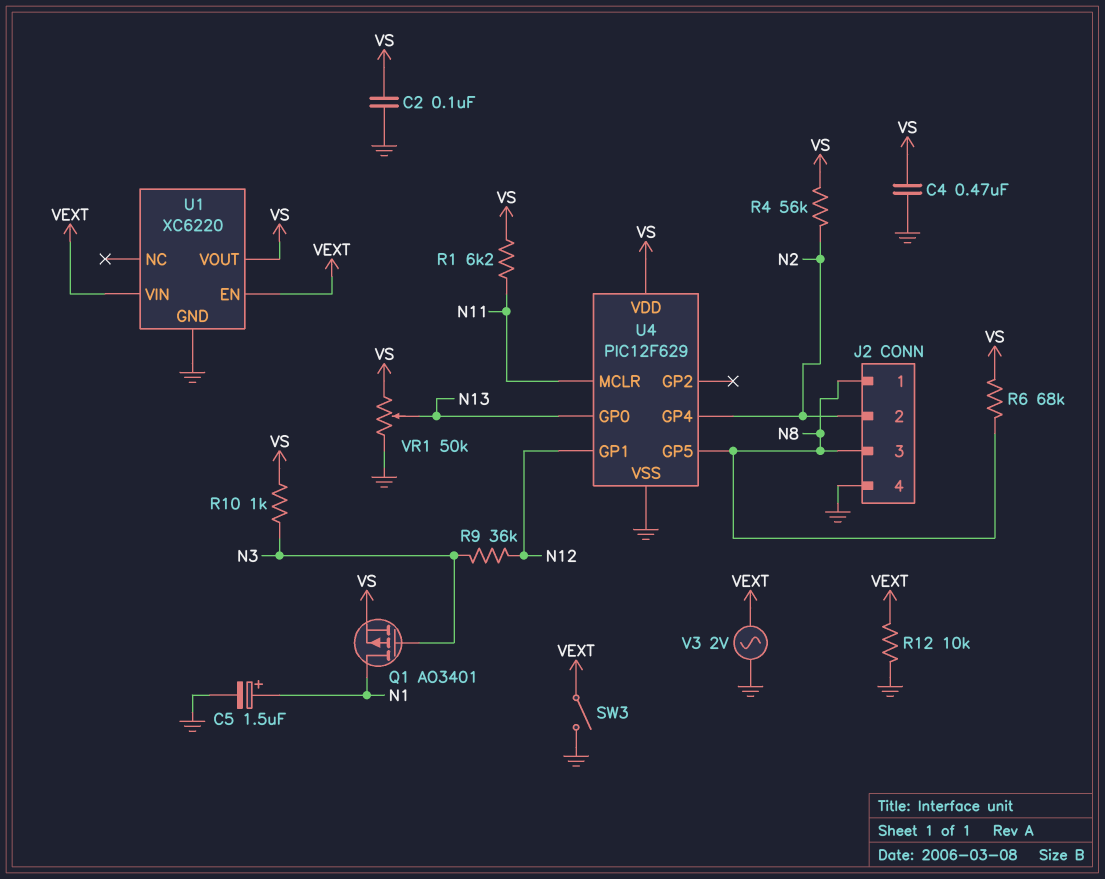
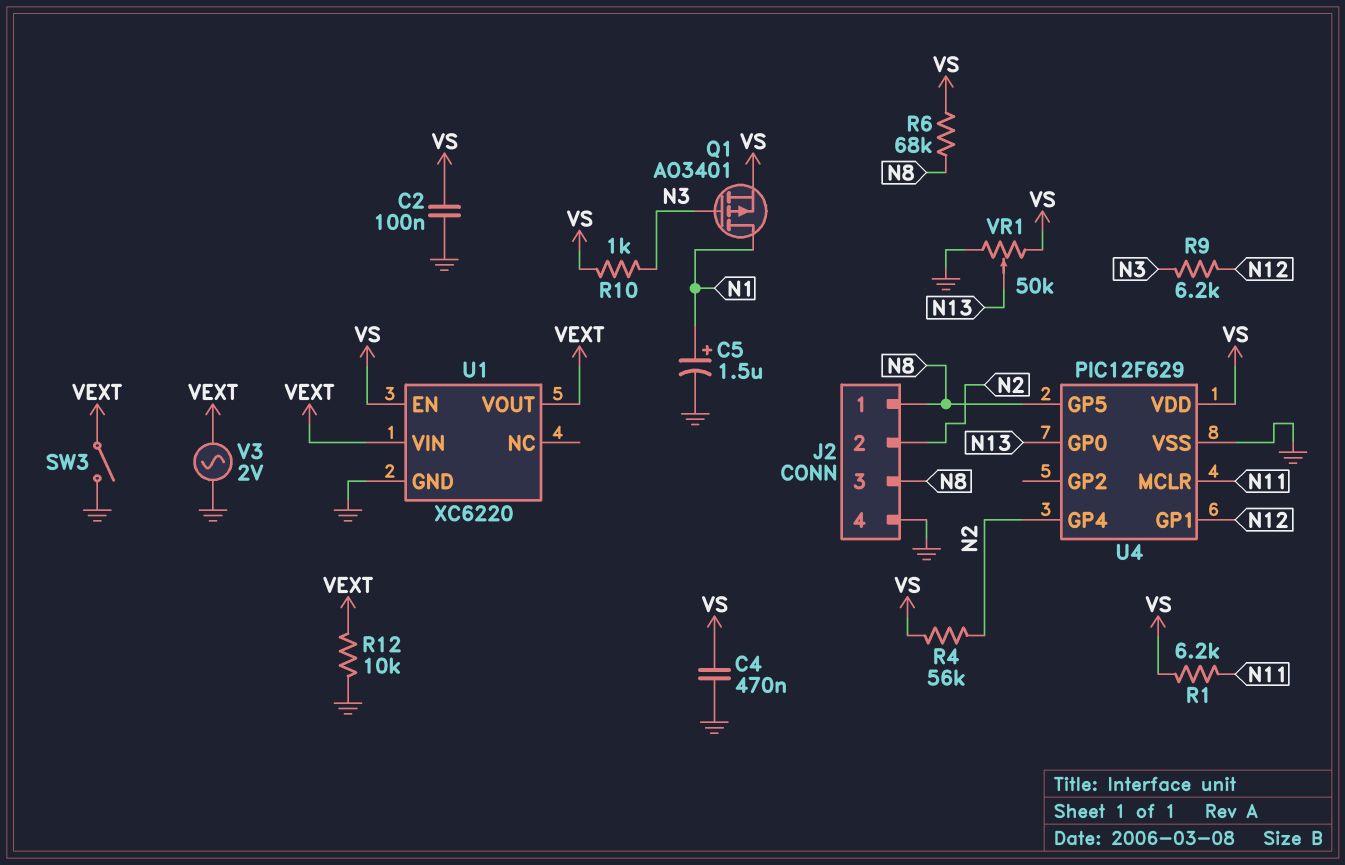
R9: 36k (N3, N12) -> 6.2k (N3, N12)
U1 pin EN: VEXT -> VS
U1 pin VOUT: VS -> VEXT

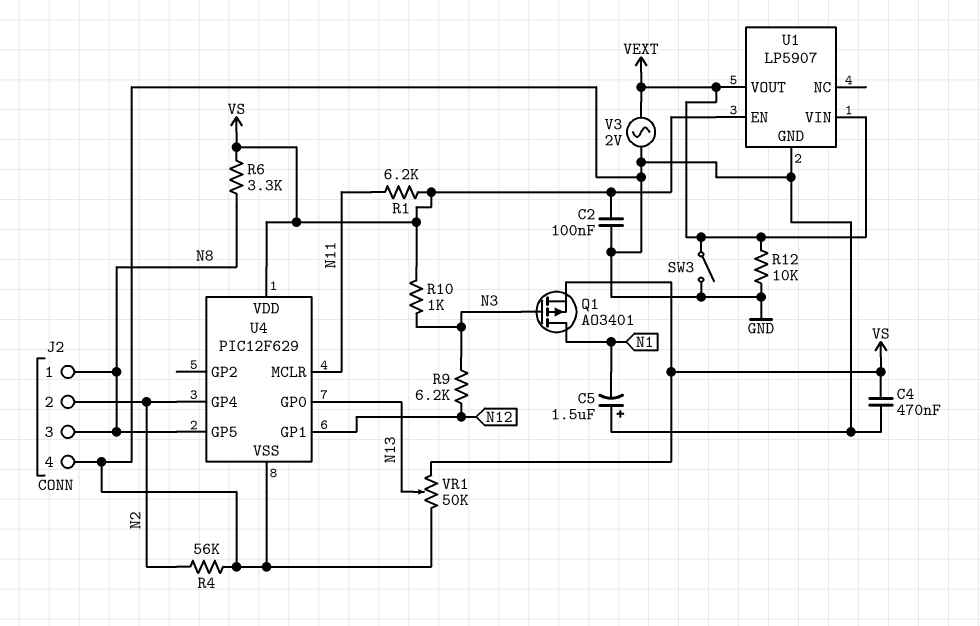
C5: 1.5uF (plus N1, minus GND) -> 1.5uF (plus GND, minus N1)
R4: 56k (N2, VS) -> 56k (GND, N2)
R6: 68k (N8, VS) -> 3.3k (N8, VS)
U1: XC6220 -> LP5907

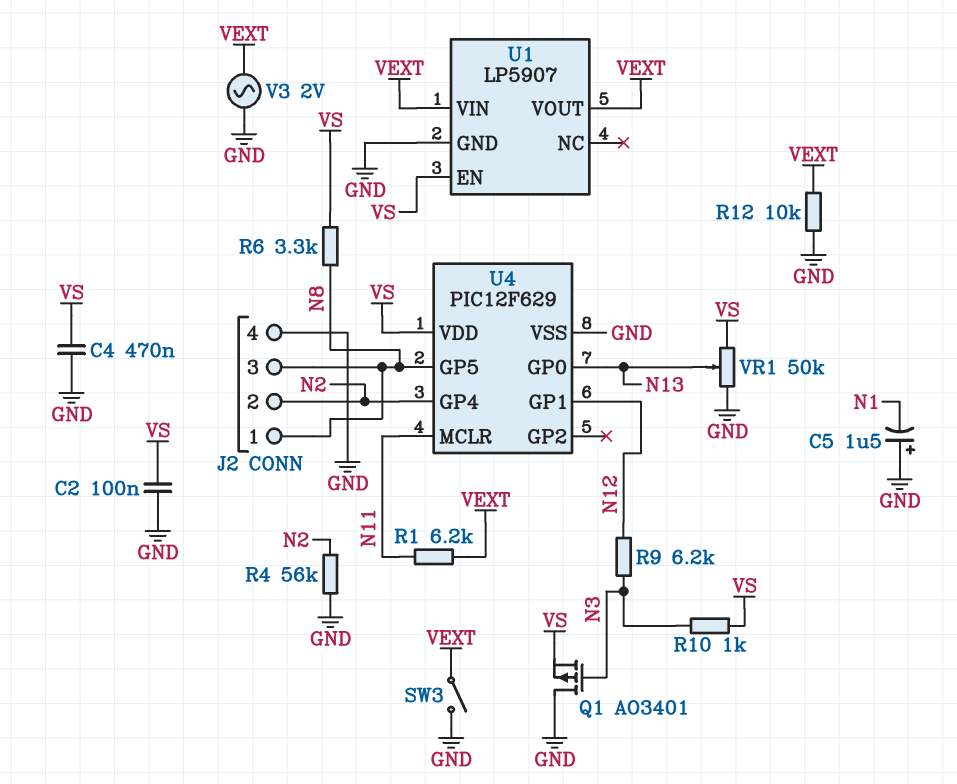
Q1: PMOS AO3401 (G N3, D N1, S VS) -> PMOS AO3401 (G N3, D GND, S VS)
R1: 6.2k (N11, VS) -> 6.2k (N11, VEXT)

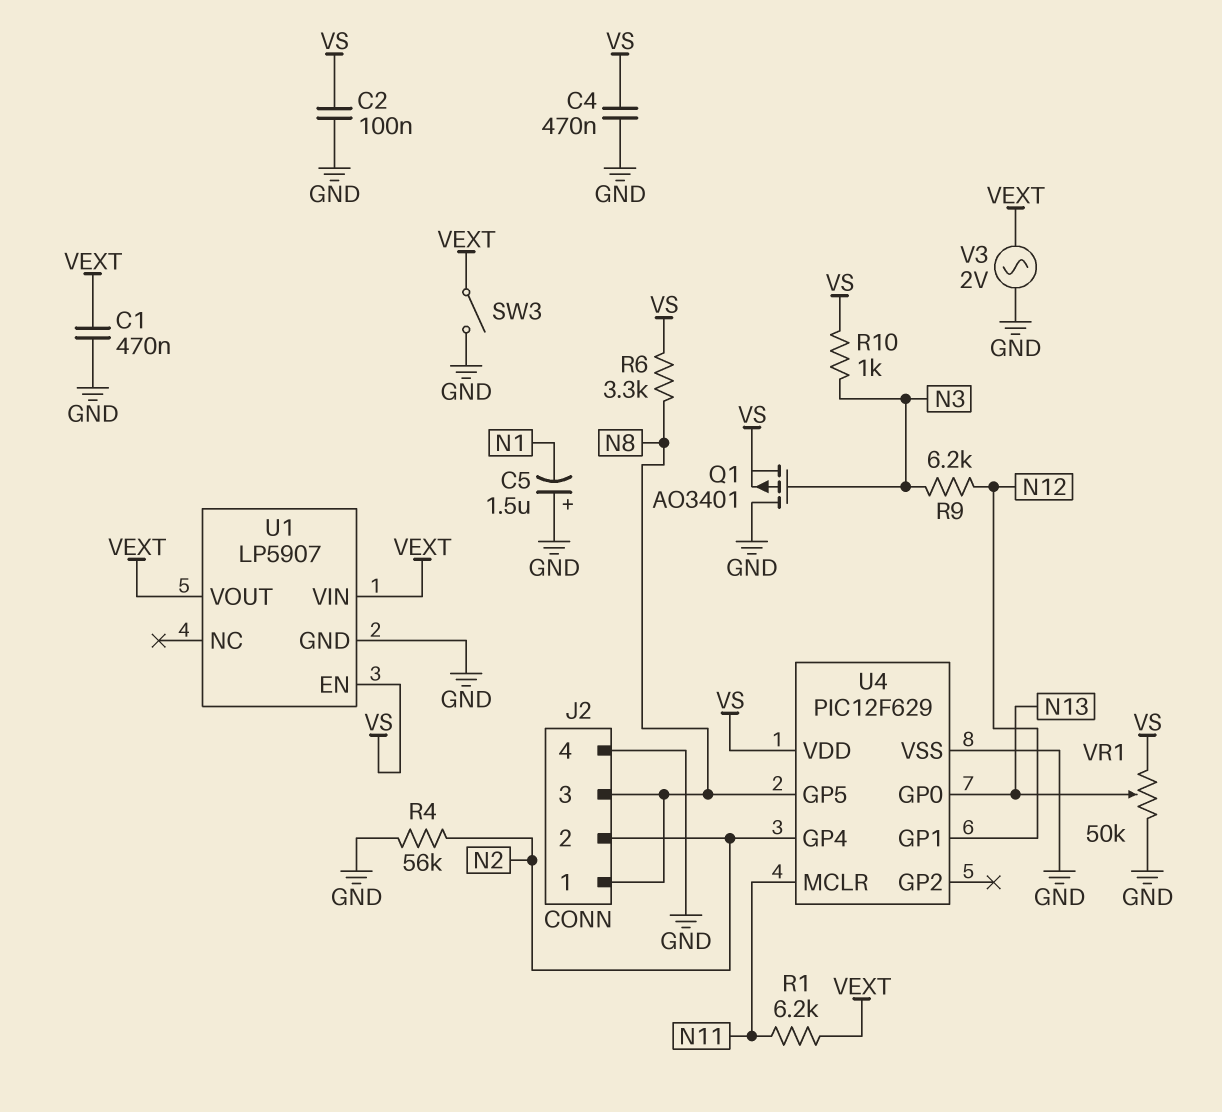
C1: none -> 470nF (GND, VEXT)
R12: 10k (GND, VEXT) -> none

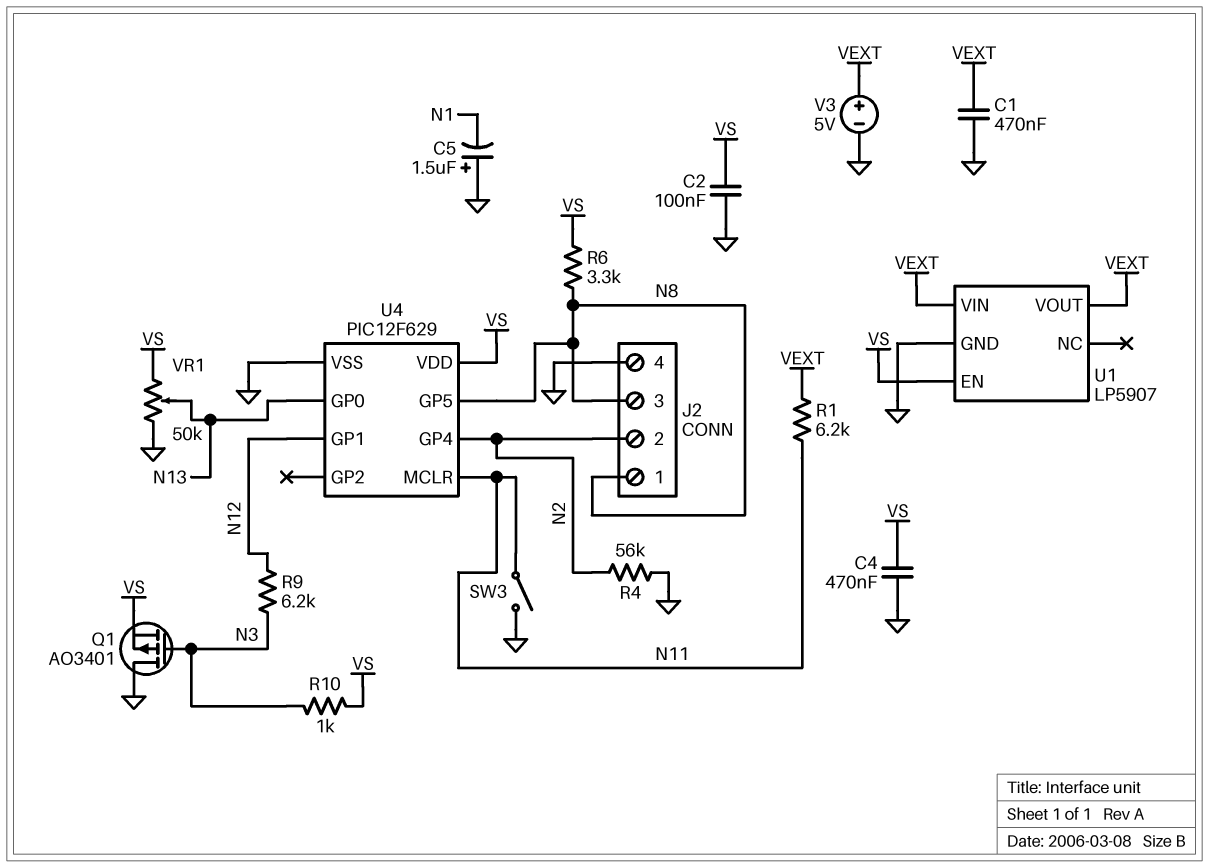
SW3: switch (GND, VEXT) -> switch (GND, N11)
V3: AC 2V (GND, VEXT) -> 5V (plus VEXT, minus GND)

